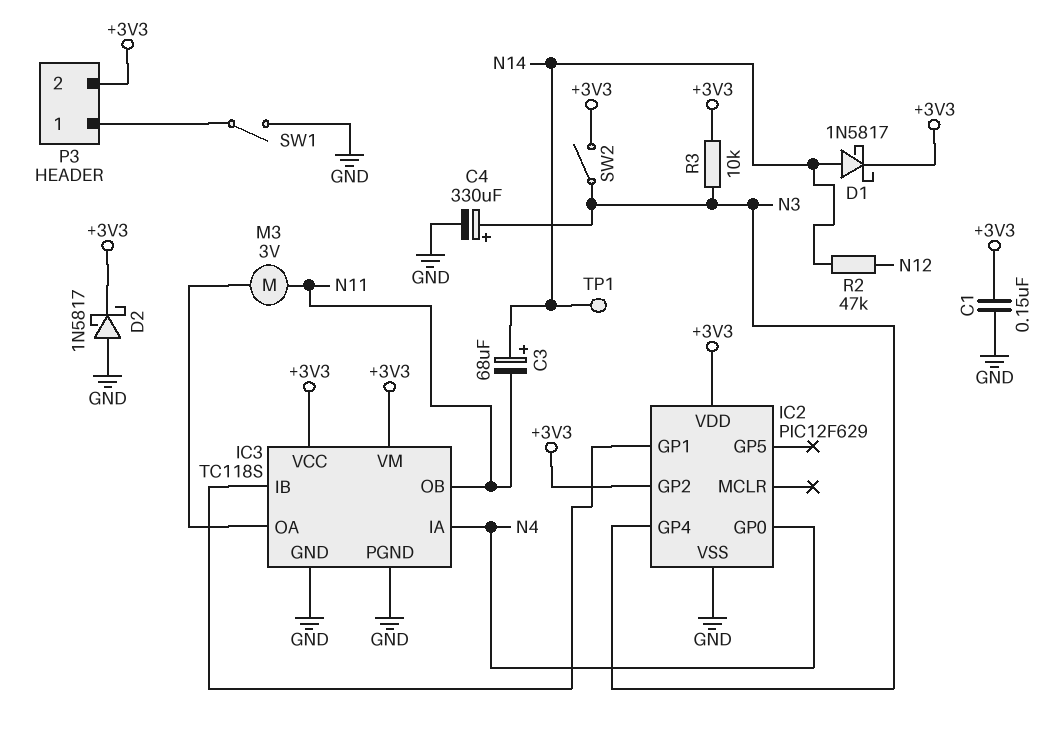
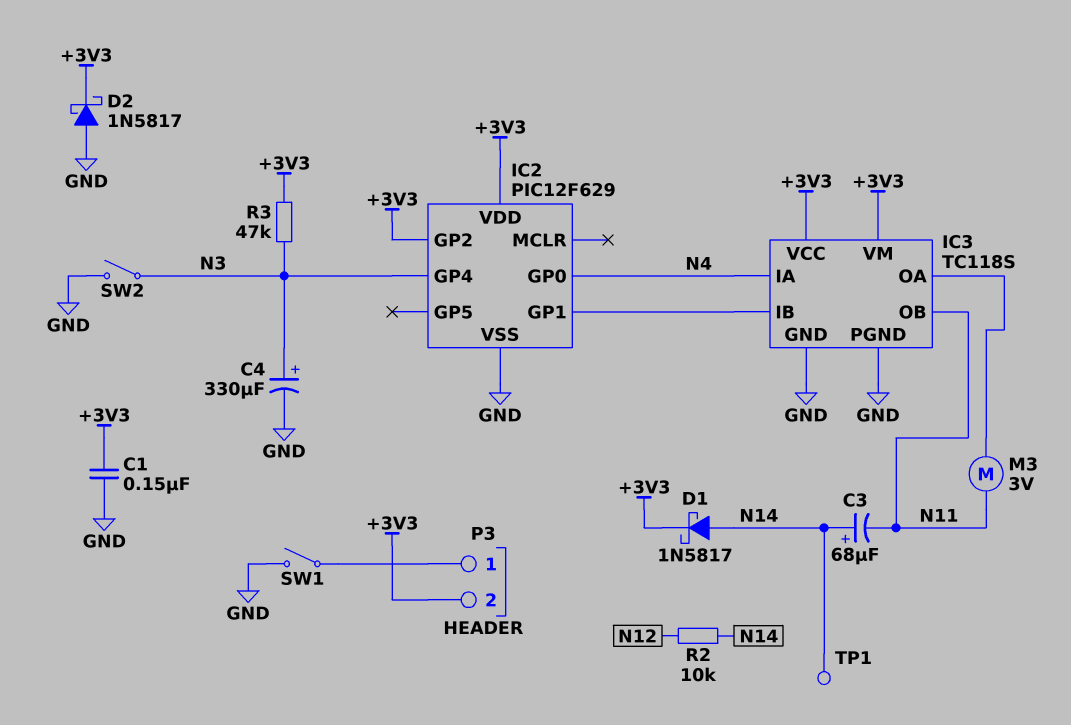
R2: 47k (N12, N14) -> 10k (N12, N14)
R3: 10k (+3V3, N3) -> 47k (+3V3, N3)
SW2: switch (+3V3, N3) -> switch (GND, N3)

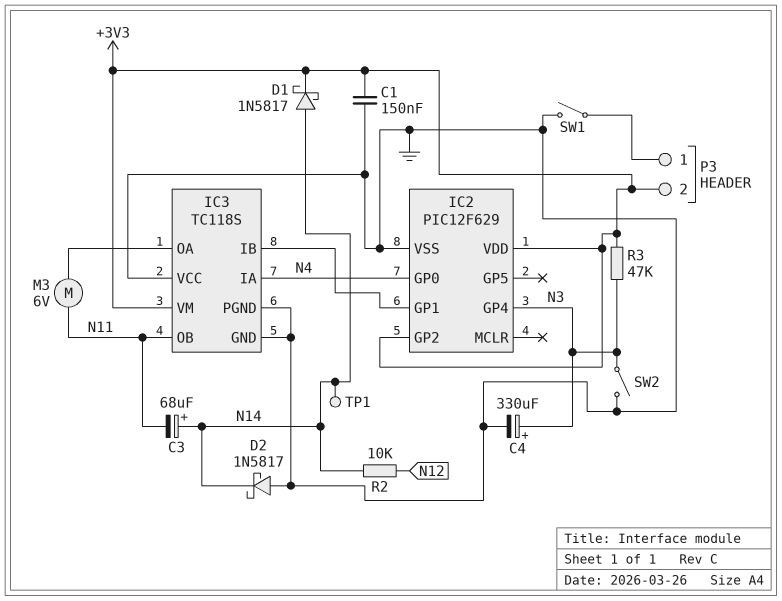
D2: schottky 1N5817 (A GND, K +3V3) -> schottky 1N5817 (A GND, K N14)
IC3 pin VCC: +3V3 -> GND
M3: motor 3V (IC3/OA, N11) -> motor 6V (IC3/OA, N11)

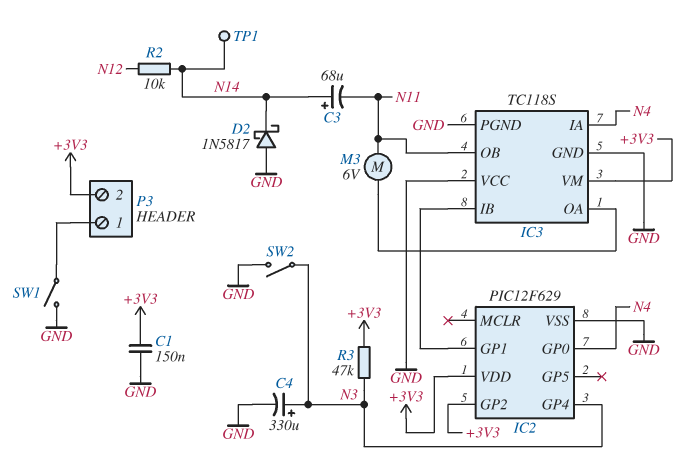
D1: schottky 1N5817 (A N14, K +3V3) -> none

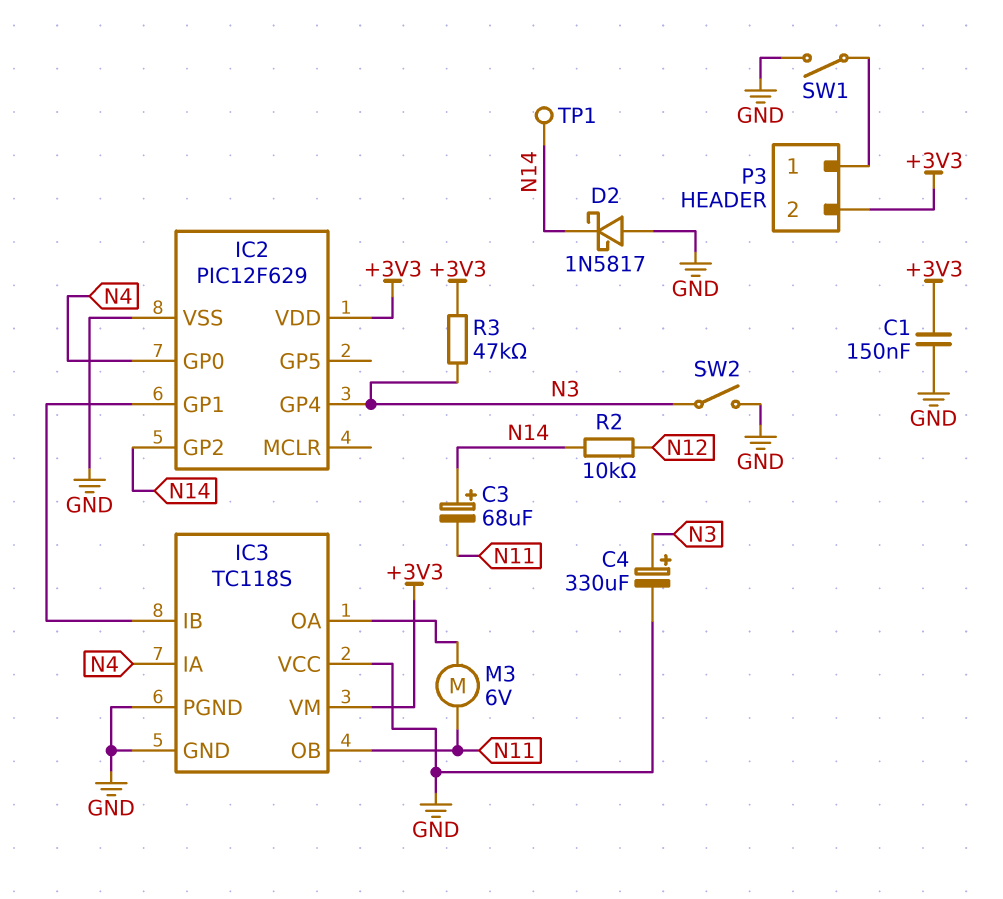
IC2 pin GP2: +3V3 -> N14

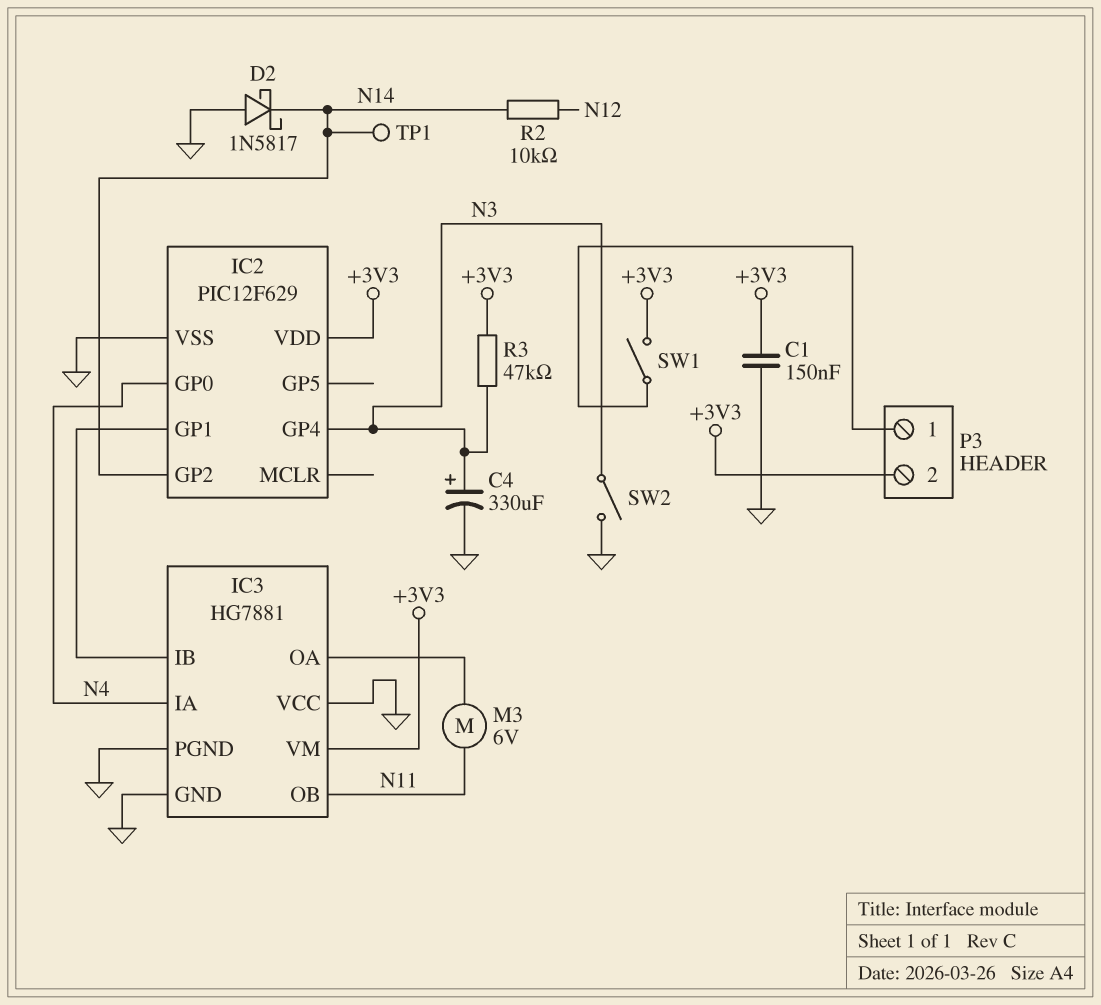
C3: 68uF (plus N14, minus N11) -> none
IC3: TC118S -> HG7881
SW1: switch (GND, P3/1) -> switch (+3V3, P3/1)

